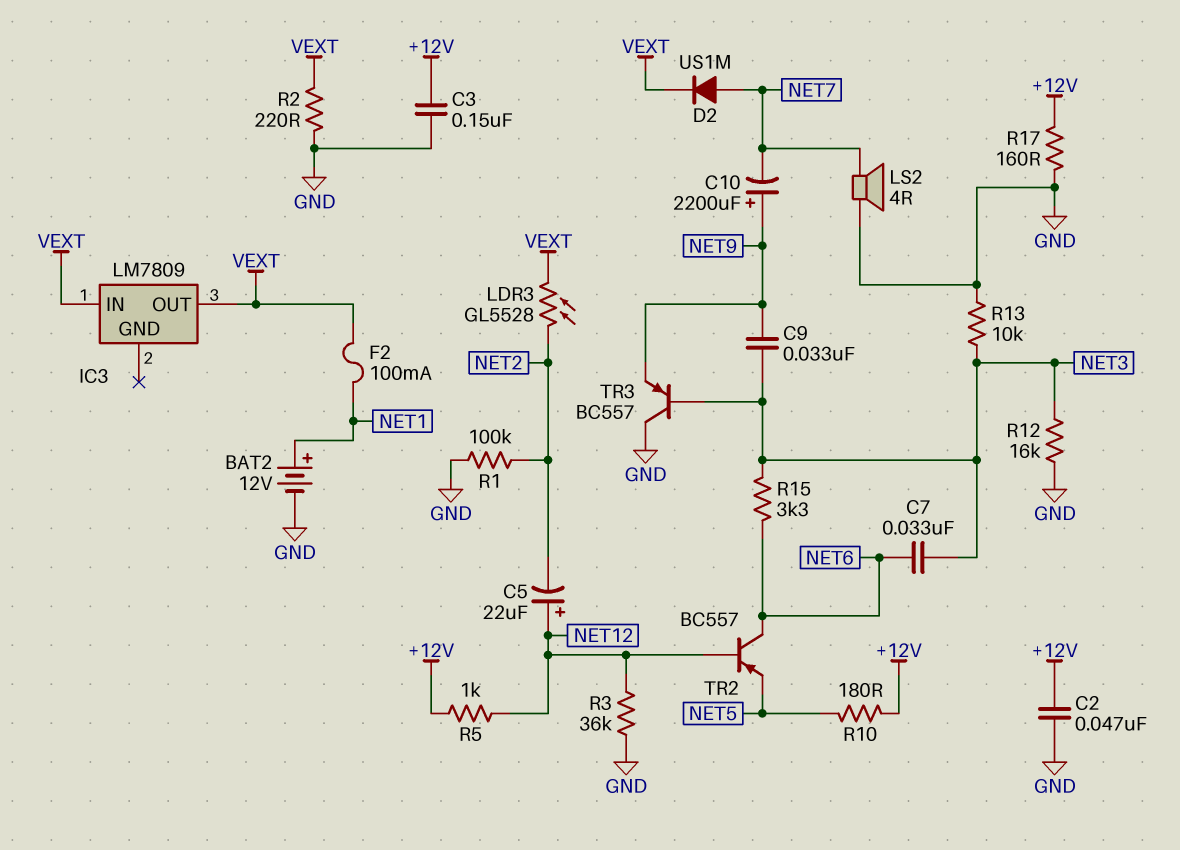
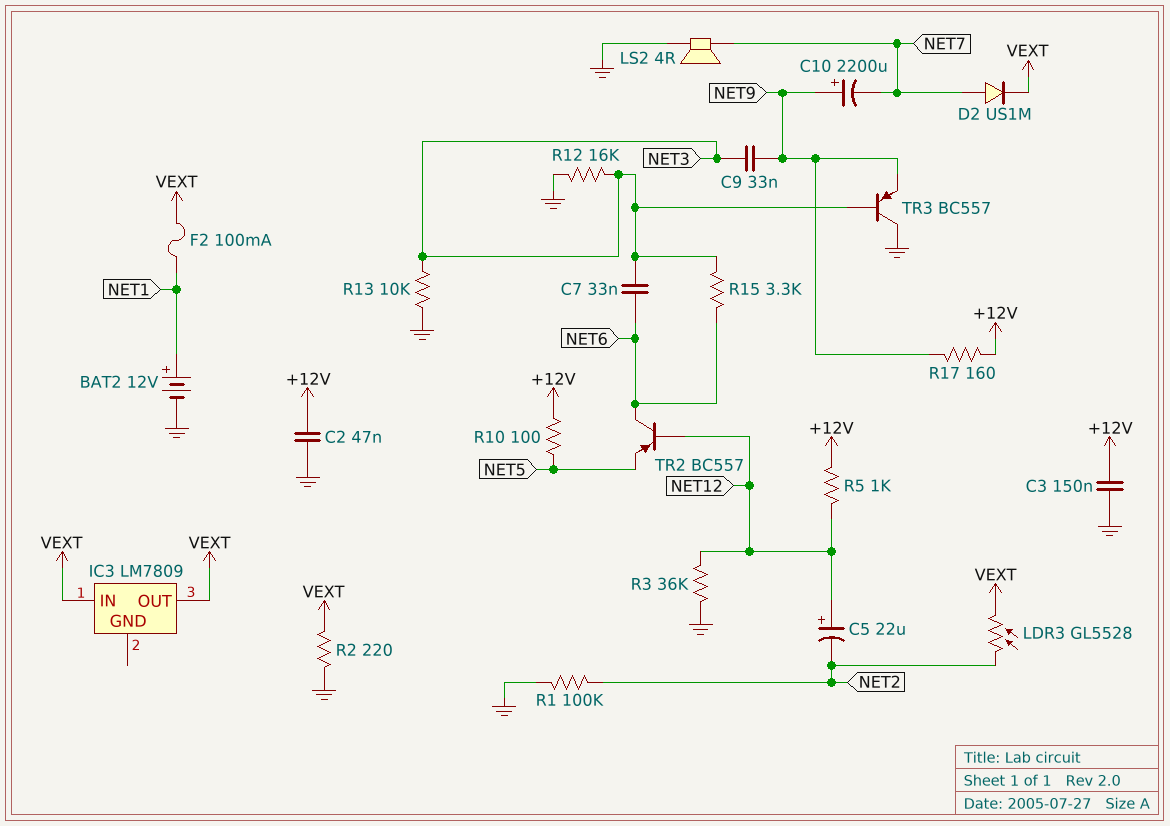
R10: 180 (+12V, NET5) -> 100 (+12V, NET5)
R17: 160 (+12V, GND) -> 160 (+12V, NET9)

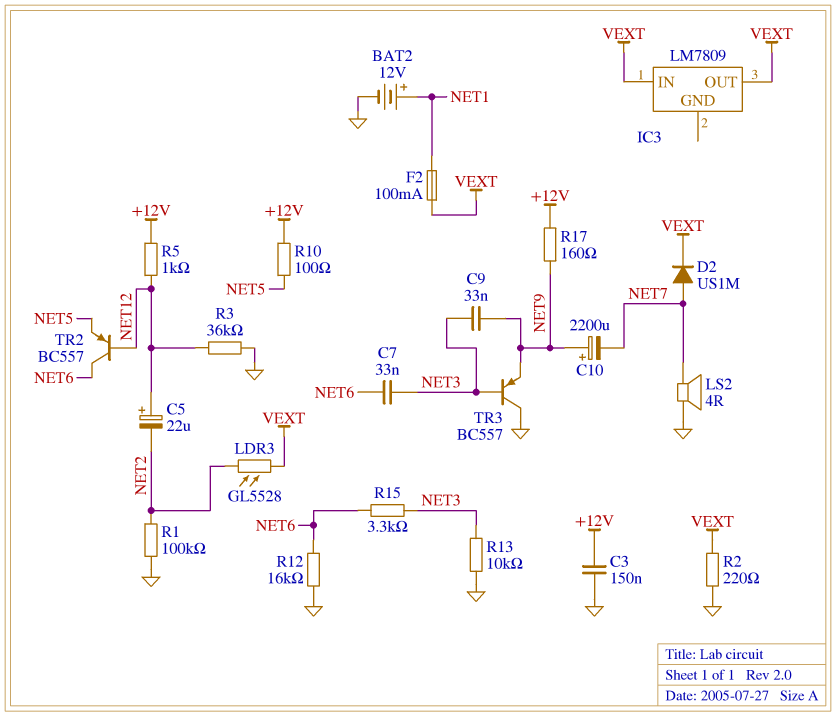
C2: 47nF (+12V, GND) -> none
R12: 16k (GND, NET3) -> 16k (GND, NET6)

